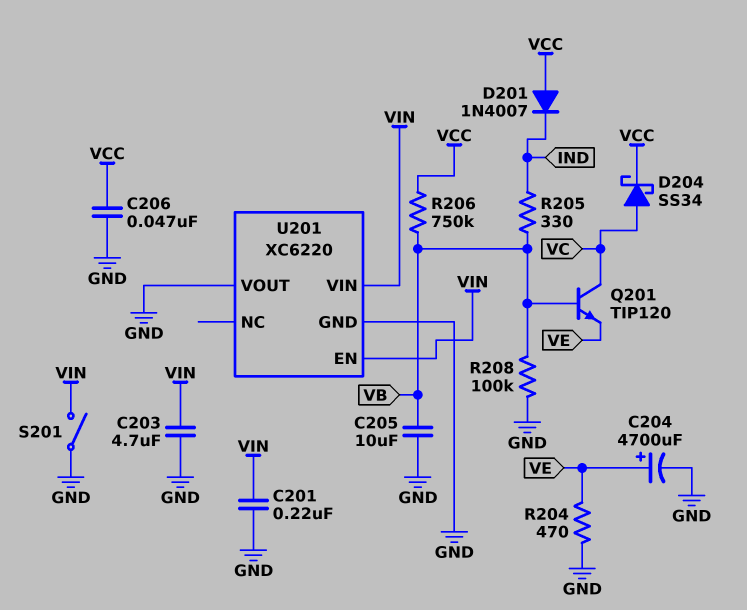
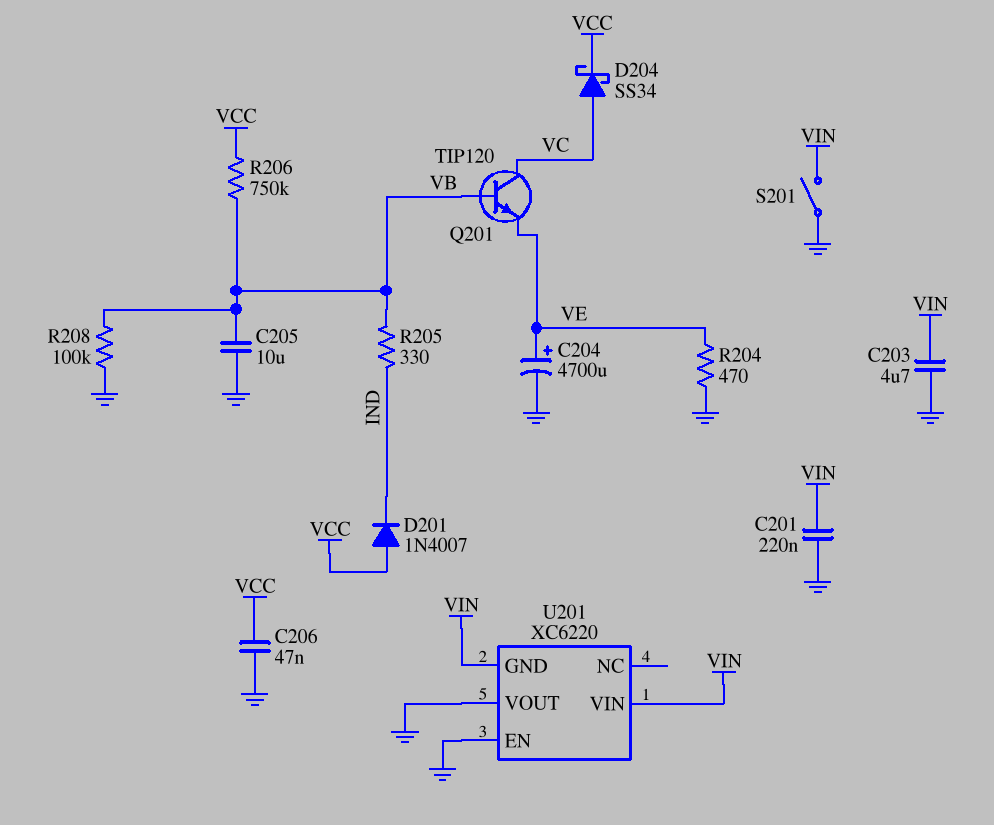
U201 pin EN: VIN -> GND
U201 pin GND: GND -> VIN

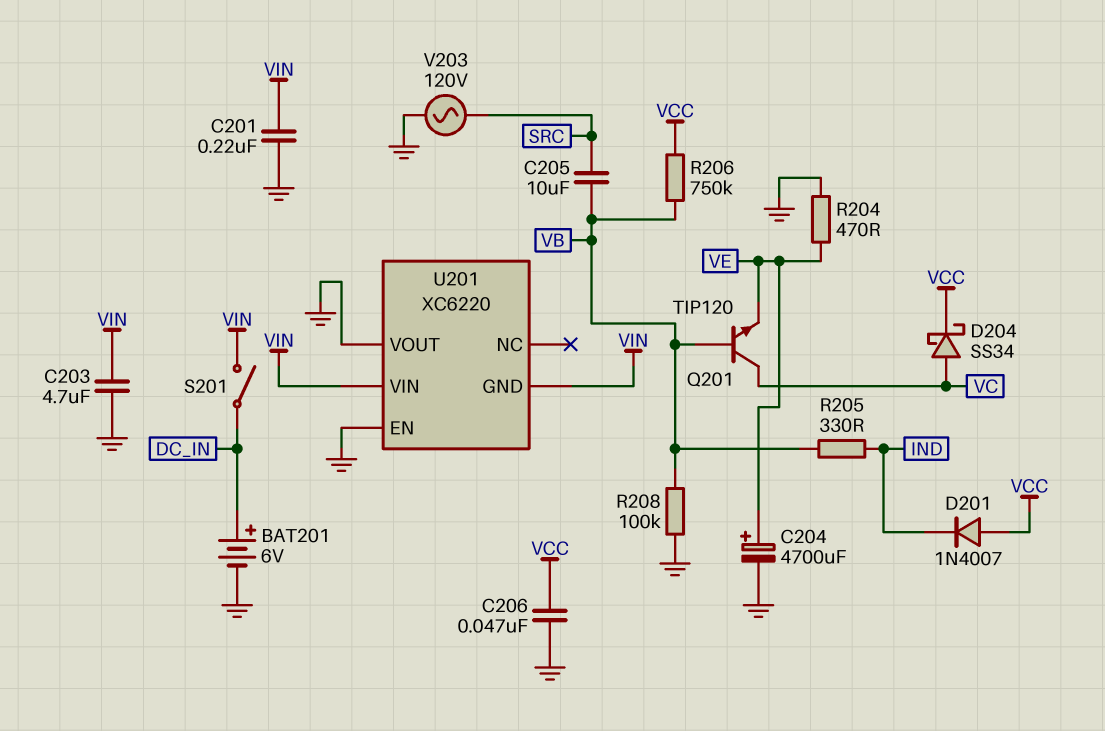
BAT201: none -> 6V (plus DC_IN, minus GND)
C205: 10uF (GND, VB) -> 10uF (SRC, VB)
S201: switch (GND, VIN) -> switch (DC_IN, VIN)
V203: none -> AC 120V (GND, SRC)

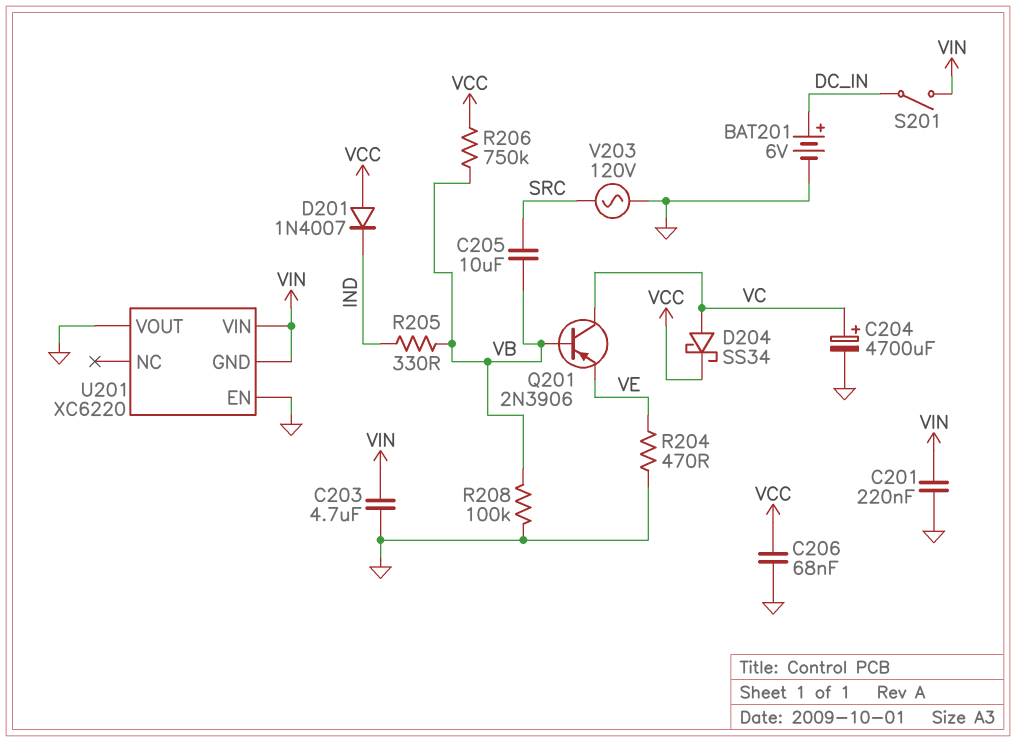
C204: 4700uF (plus VE, minus GND) -> 4700uF (plus VC, minus GND)
C206: 47nF (GND, VCC) -> 68nF (GND, VCC)
Q201: NPN TIP120 (B VB, C VC, E VE) -> PNP 2N3906 (B VB, C VC, E VE)

